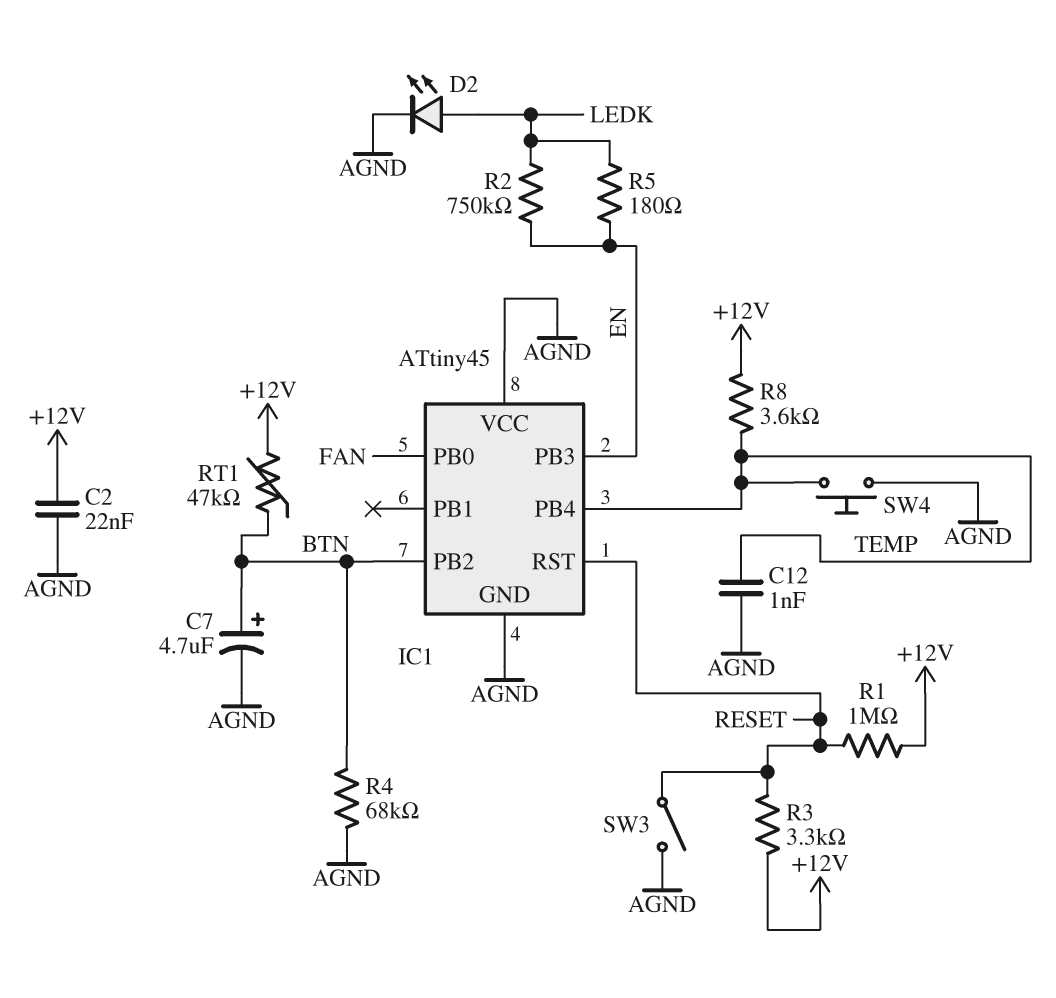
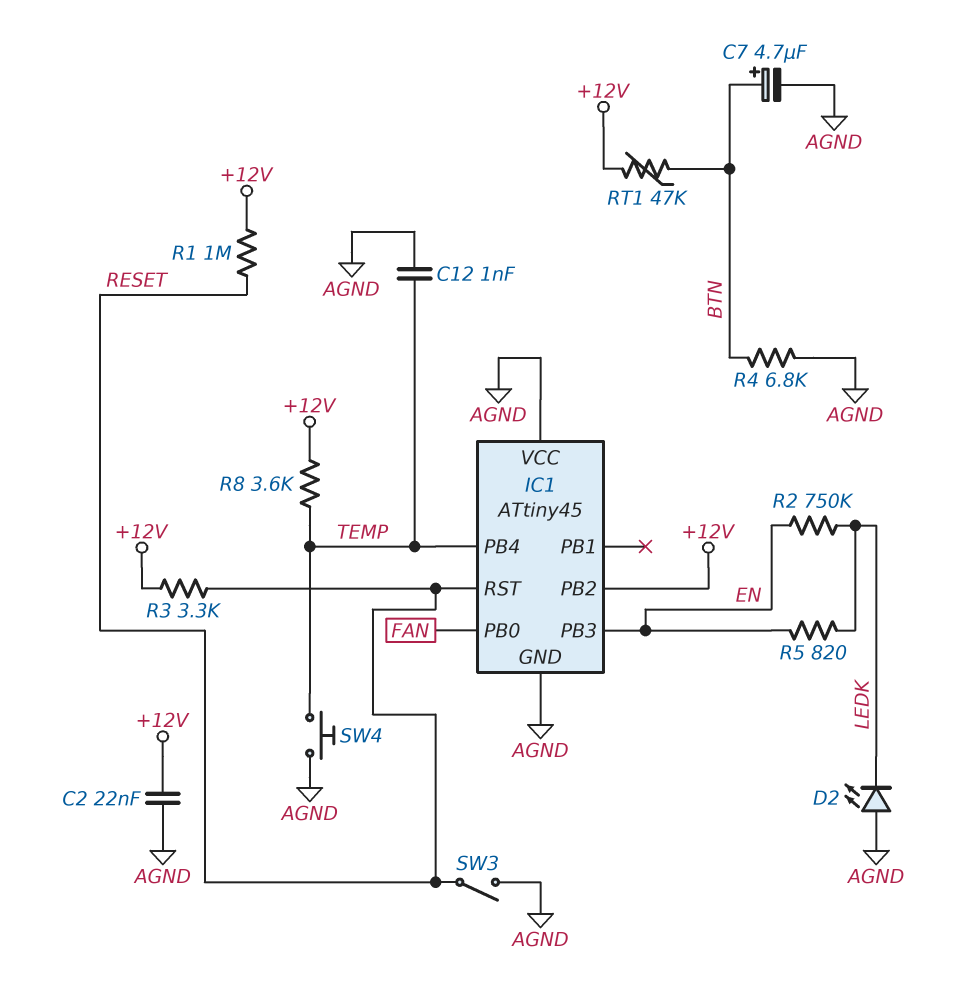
D2: LED (A LEDK, K AGND) -> LED (A AGND, K LEDK)
IC1 pin PB2: BTN -> +12V
R4: 68k (AGND, BTN) -> 6.8k (AGND, BTN)
R5: 180 (EN, LEDK) -> 820 (EN, LEDK)

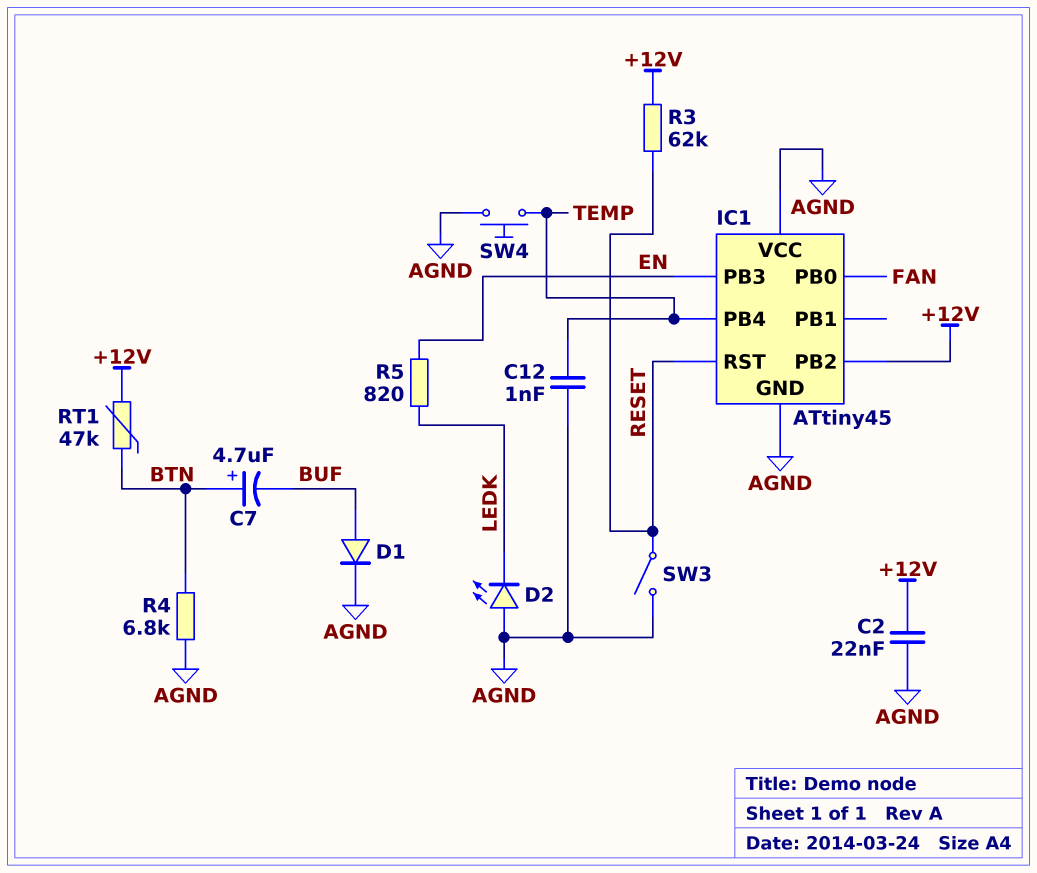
C7: 4.7uF (plus BTN, minus AGND) -> 4.7uF (plus BTN, minus BUF)
D1: none -> diode (A BUF, K AGND)
R1: 1M (+12V, RESET) -> none
R2: 750k (EN, LEDK) -> none
R3: 3.3k (+12V, RESET) -> 62k (+12V, RESET)
R8: 3.6k (+12V, TEMP) -> none

